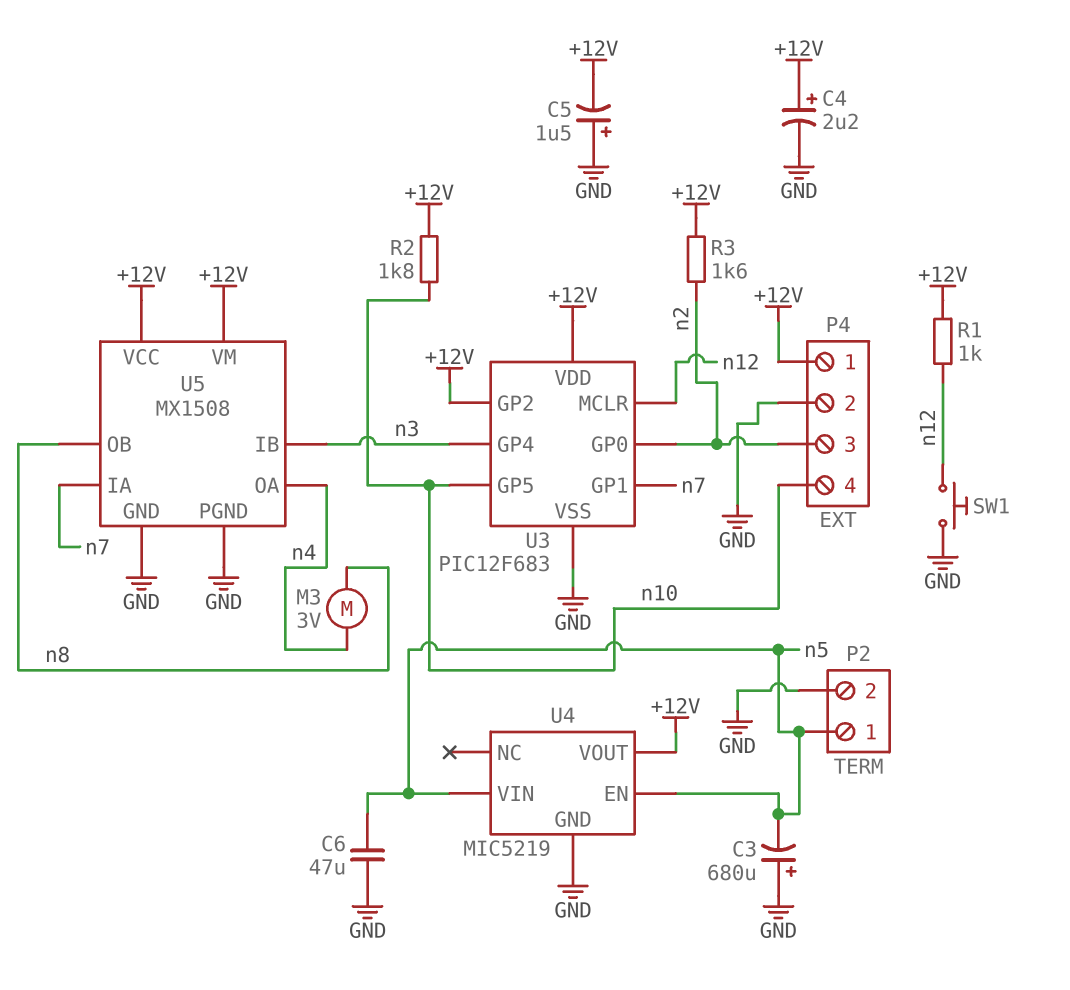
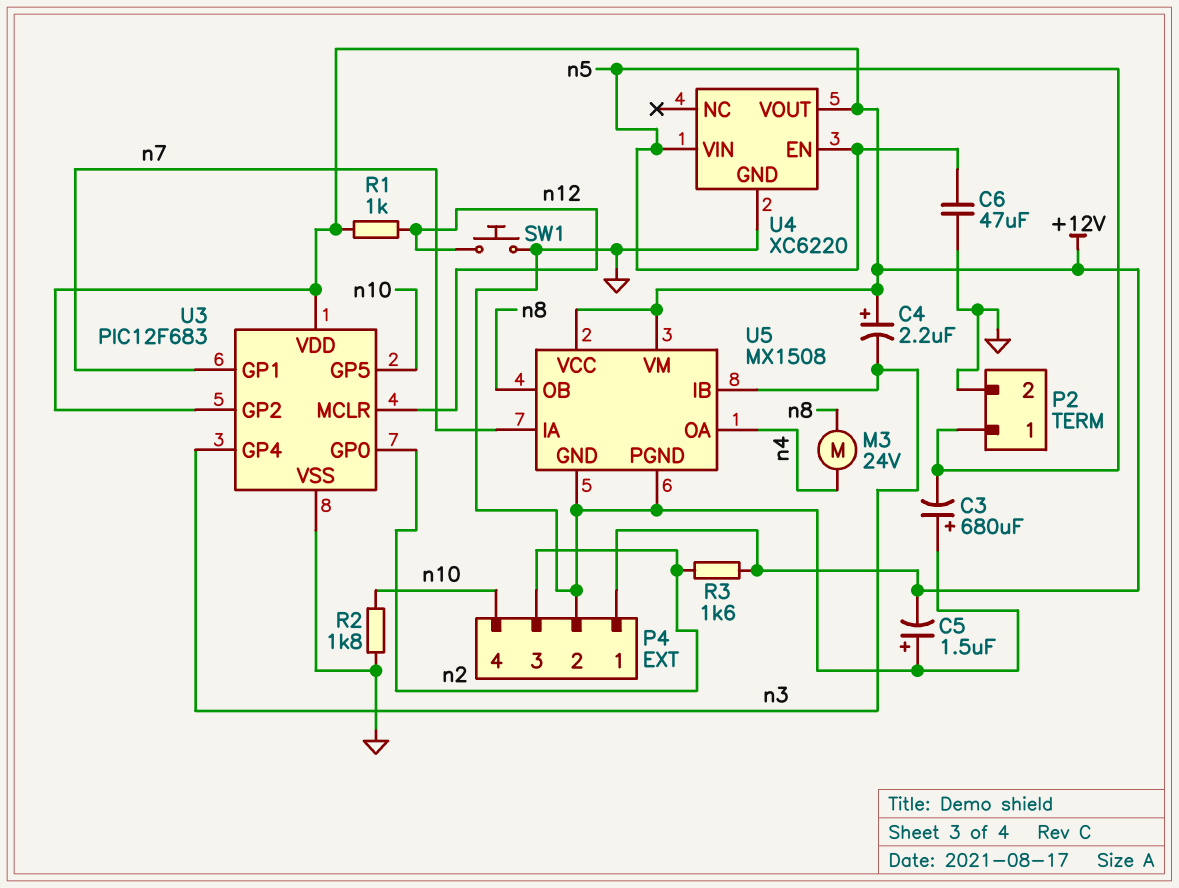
C4: 2.2uF (plus +12V, minus GND) -> 2.2uF (plus +12V, minus n3)
M3: motor 3V (n4, n8) -> motor 24V (n4, n8)
R2: 1.8k (+12V, n10) -> 1.8k (GND, n10)
U4: MIC5219 -> XC6220

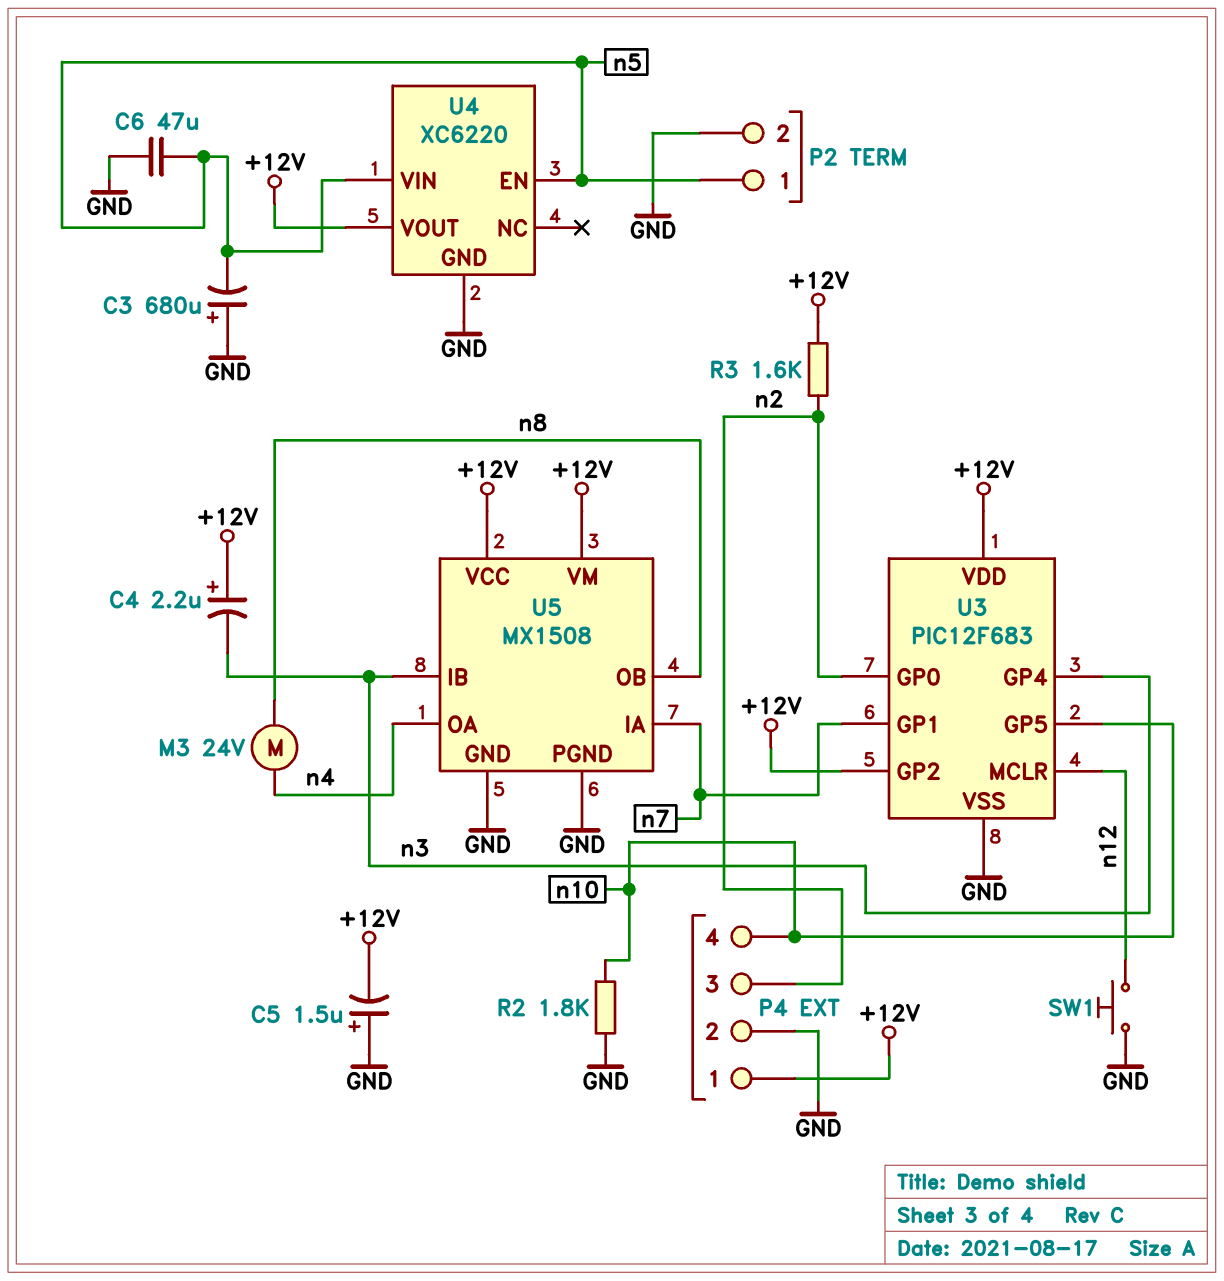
R1: 1k (+12V, n12) -> none

